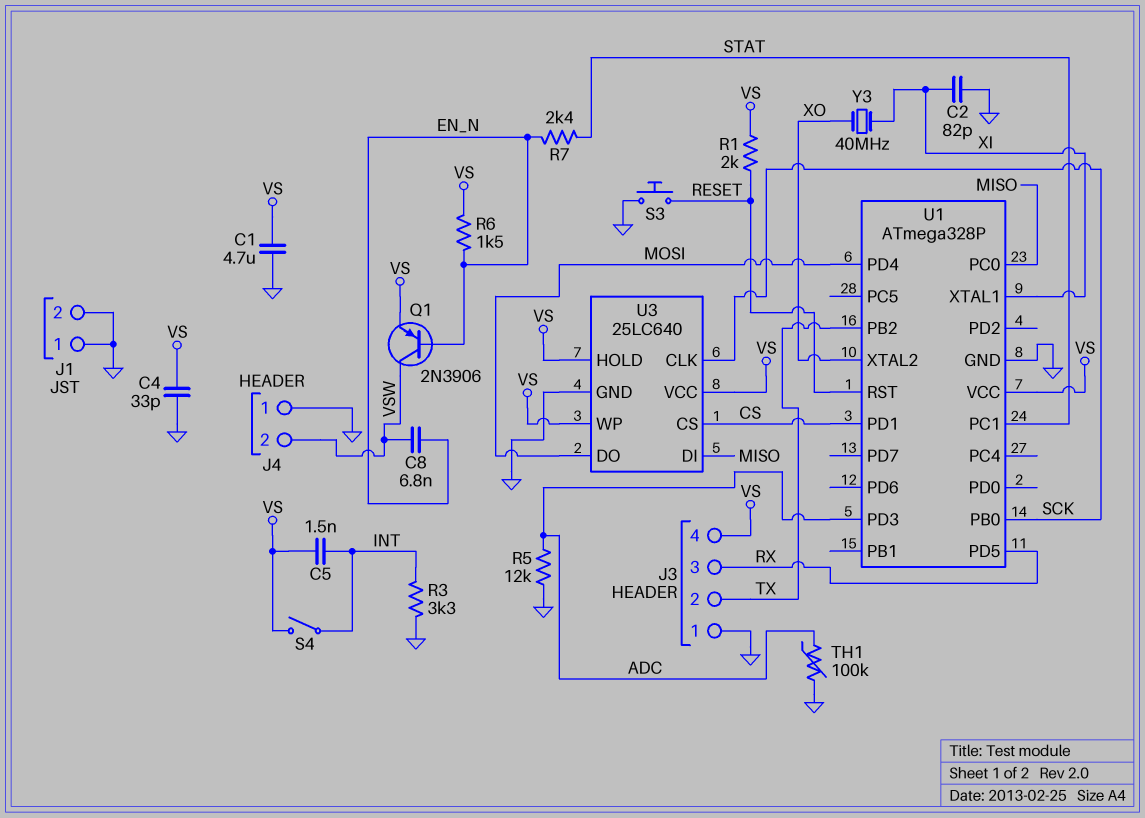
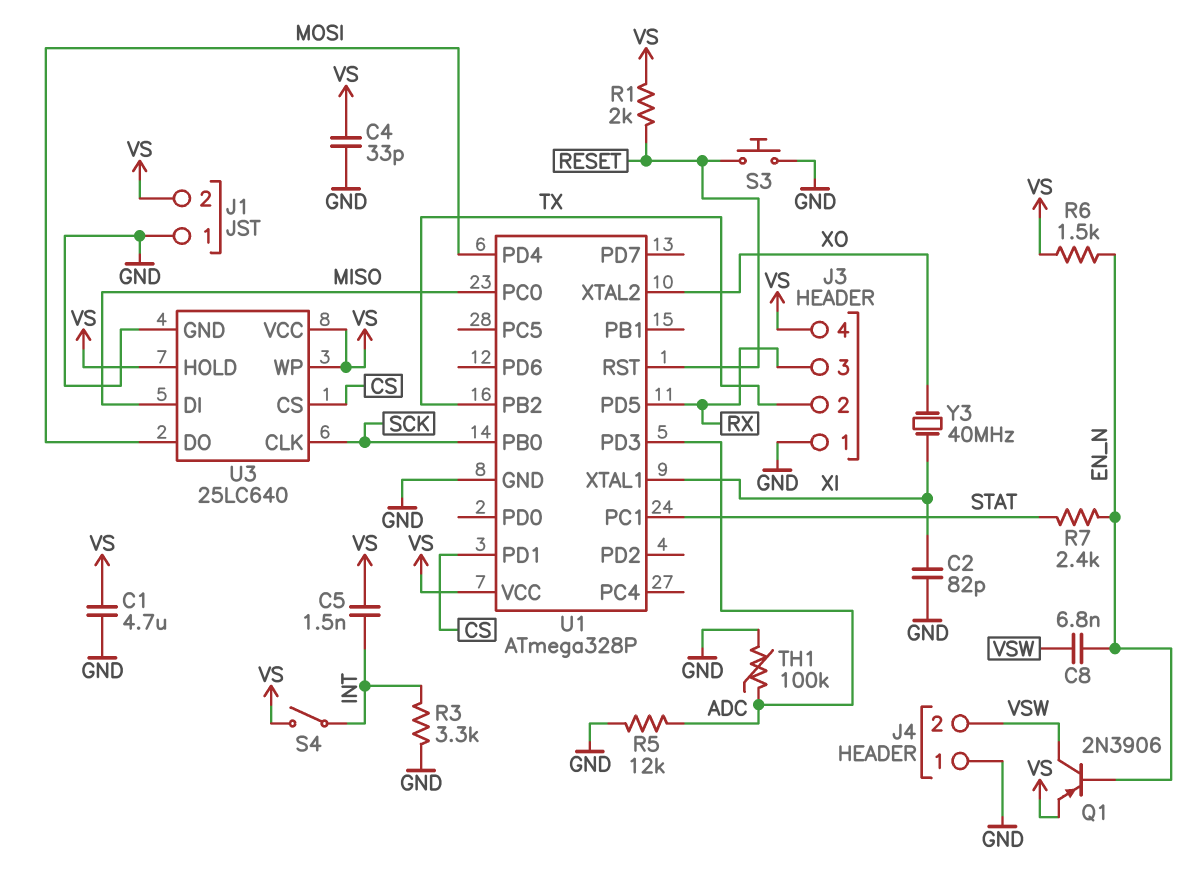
J1 pin 2: GND -> VS

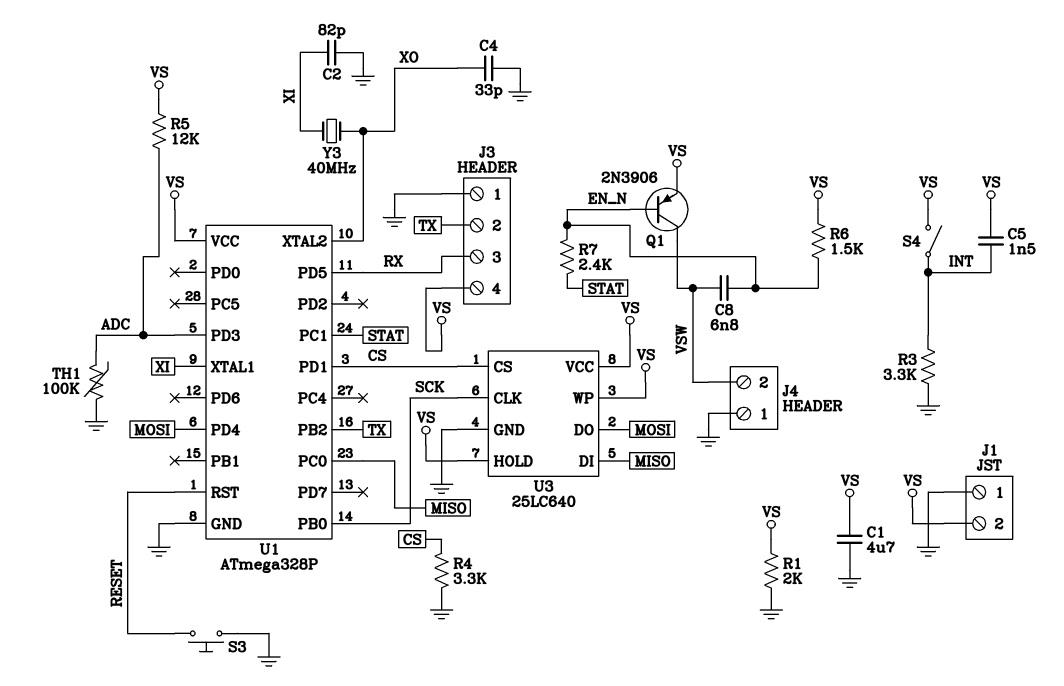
C4: 33pF (GND, VS) -> 33pF (GND, XO)
R1: 2k (RESET, VS) -> 2k (GND, VS)
R4: none -> 3.3k (CS, GND)
R5: 12k (ADC, GND) -> 12k (ADC, VS)

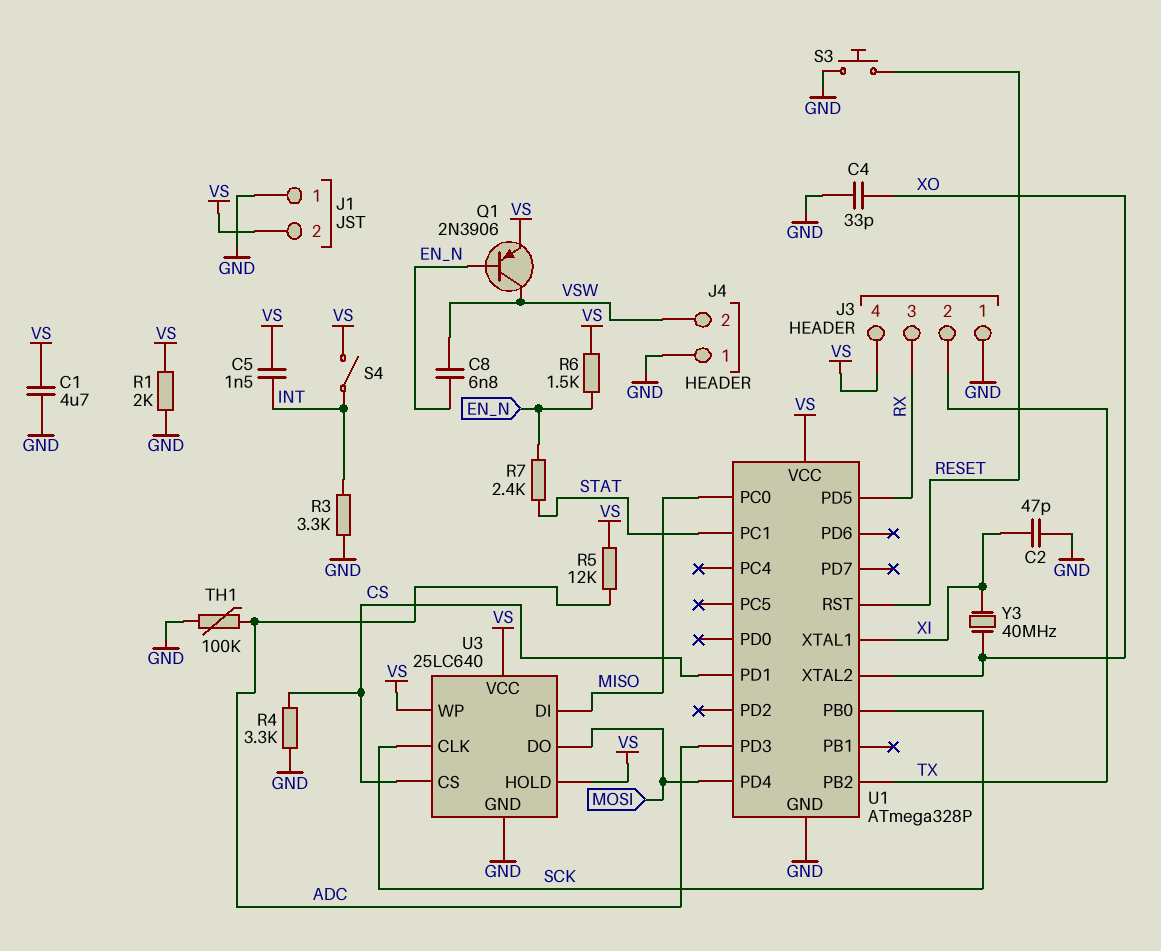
C2: 82pF (GND, XI) -> 47pF (GND, XI)

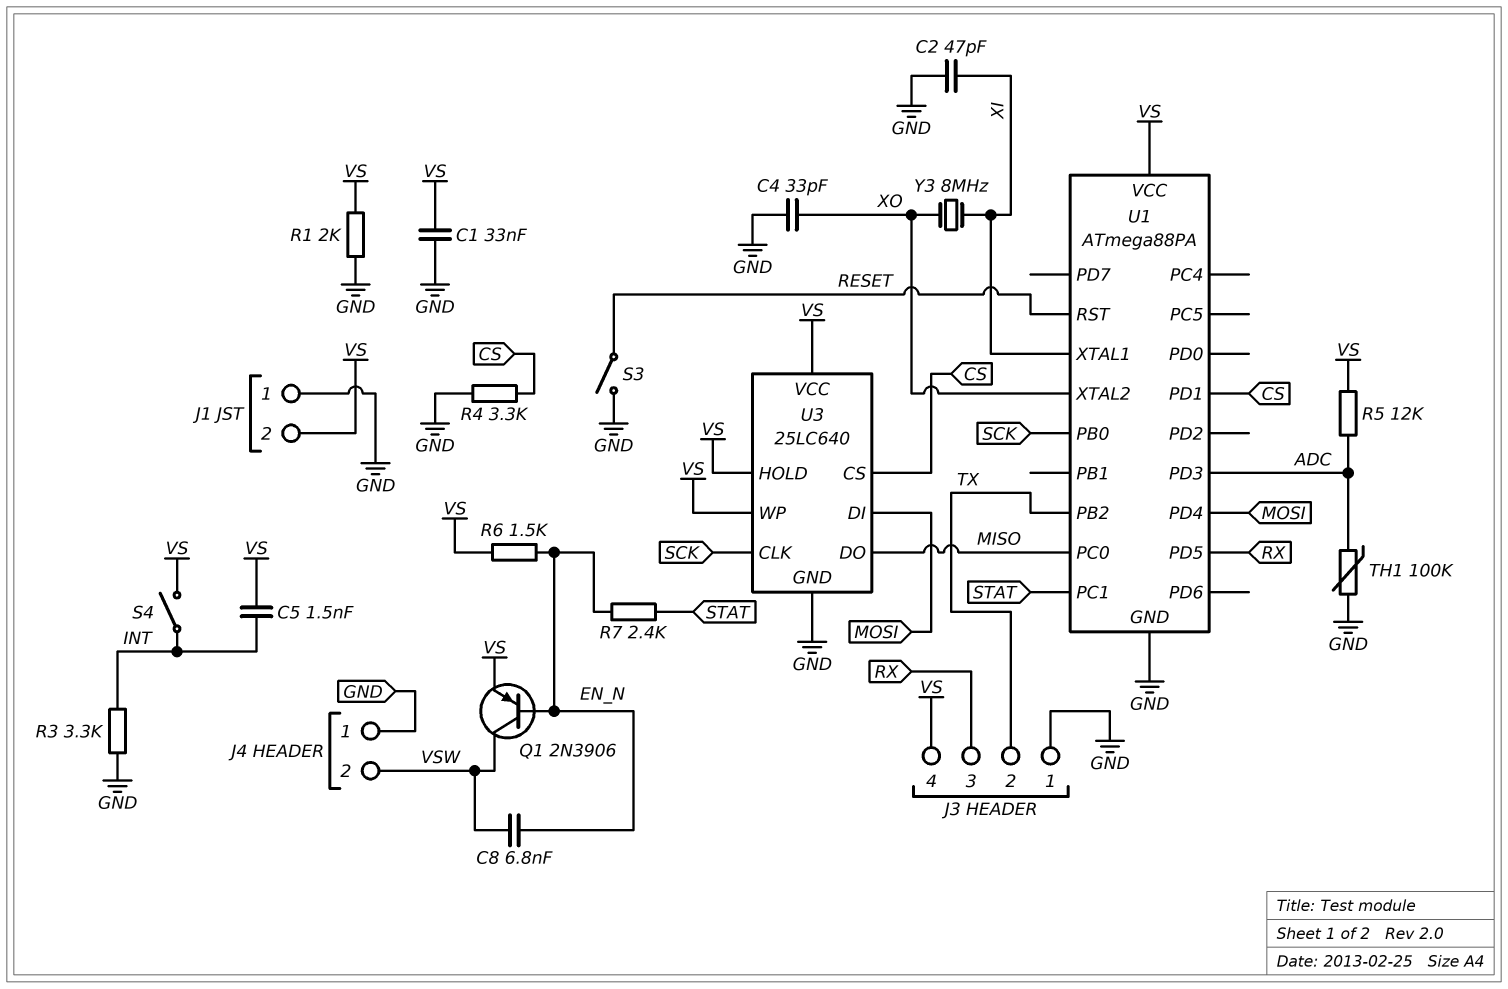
C1: 4.7uF (GND, VS) -> 33nF (GND, VS)
S3: button (GND, RESET) -> switch (GND, RESET)
U1: ATmega328P -> ATmega88PA
U3 pin DI: MISO -> MOSI
U3 pin DO: MOSI -> MISO
Y3: 40MHz (XI, XO) -> 8MHz (XI, XO)

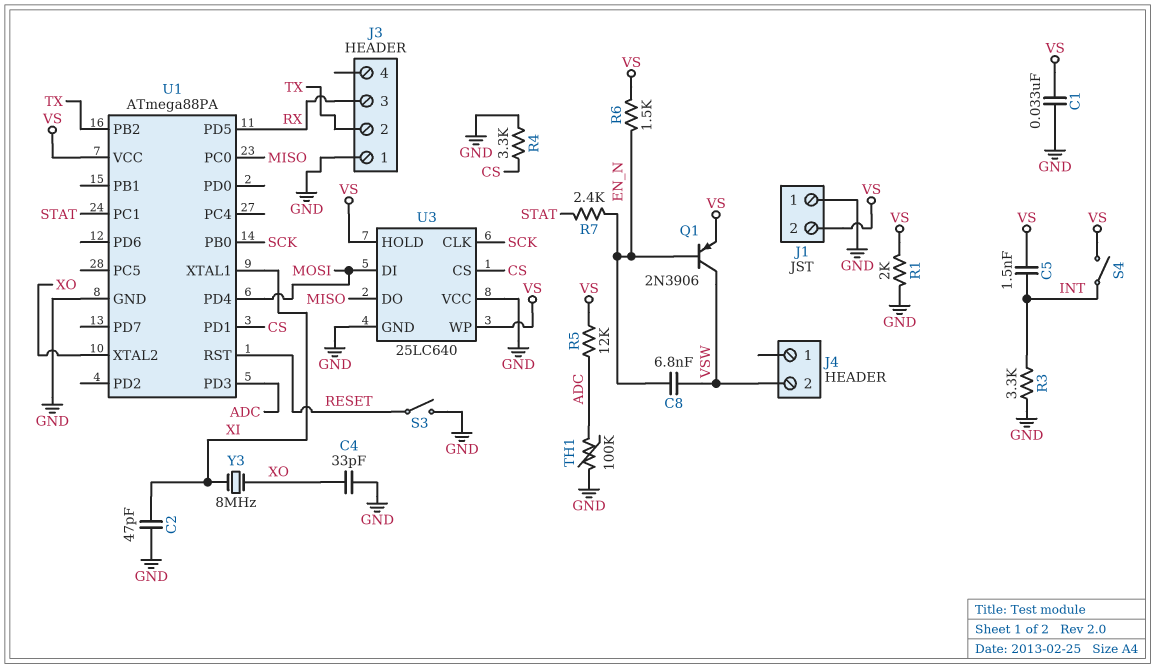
J3 pin 4: VS -> none
J4 pin 1: GND -> none
U3 pin VCC: VS -> GND

